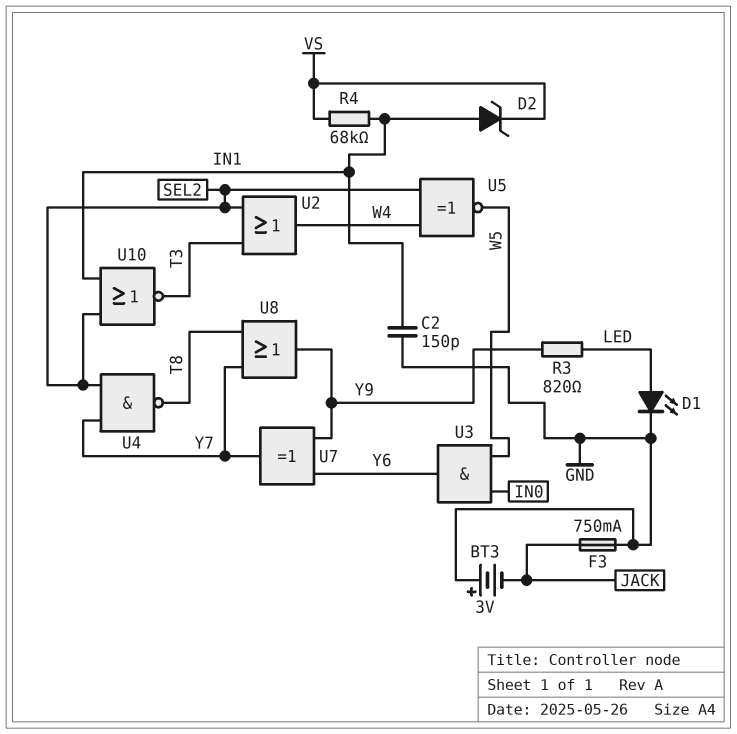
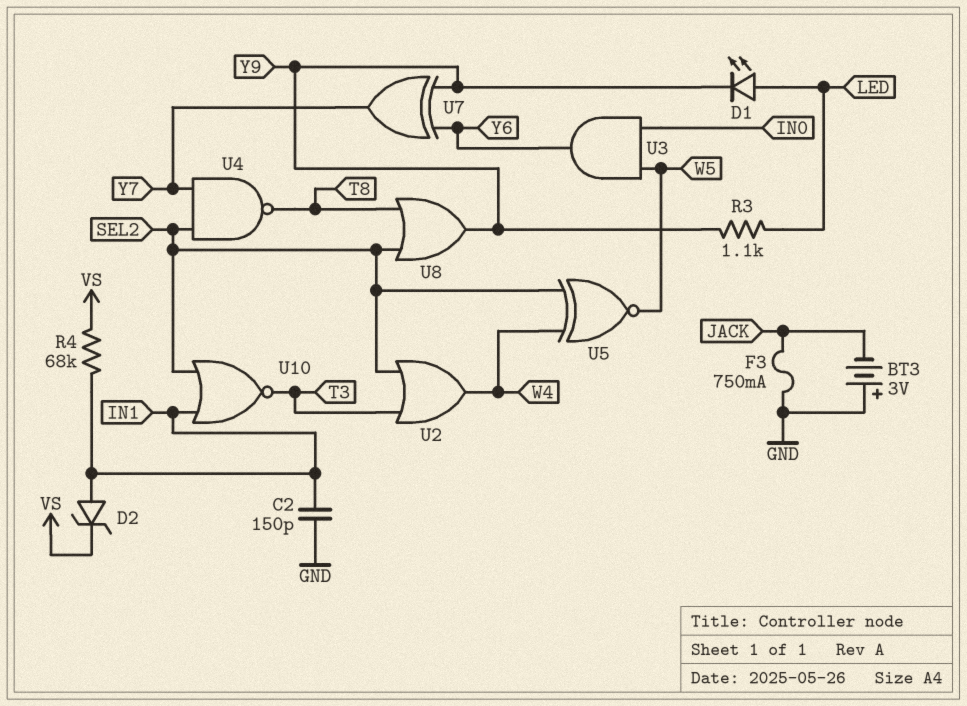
D1: LED (A LED, K GND) -> LED (A LED, K Y9)
R3: 820 (LED, Y9) -> 1.1k (LED, Y9)
U8: OR (in T8, in Y7, out Y9) -> OR (in SEL2, in T8, out Y9)

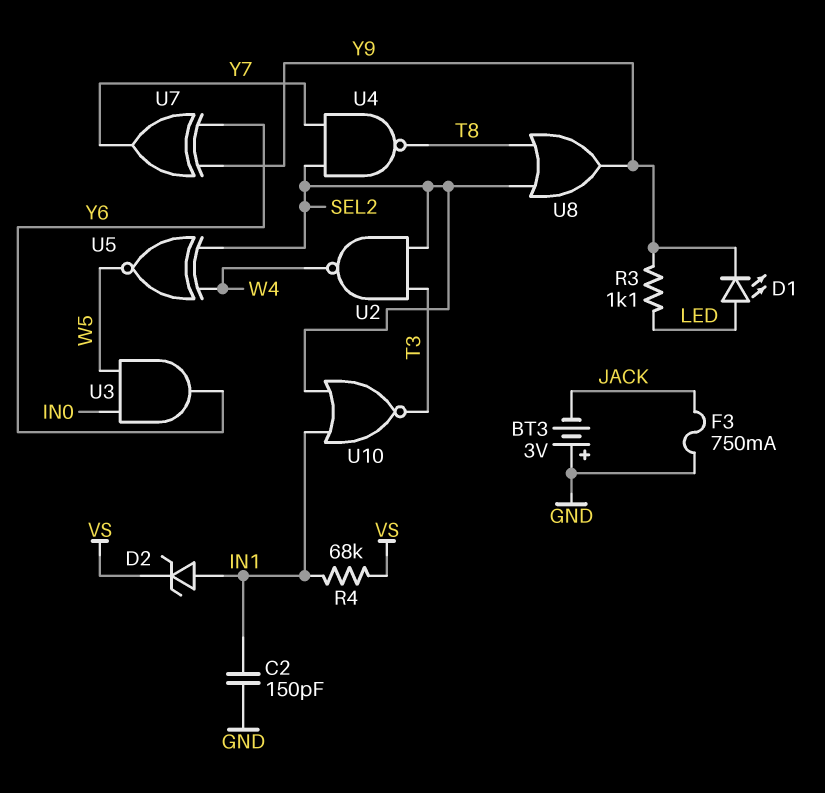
U2: OR (in SEL2, in T3, out W4) -> NAND (in SEL2, in T3, out W4)

